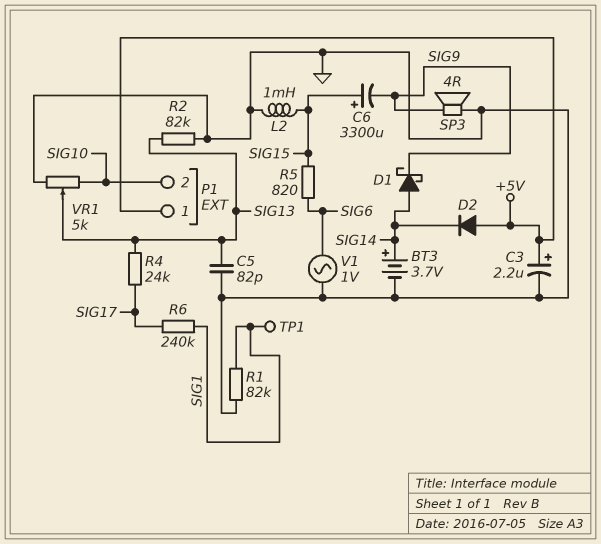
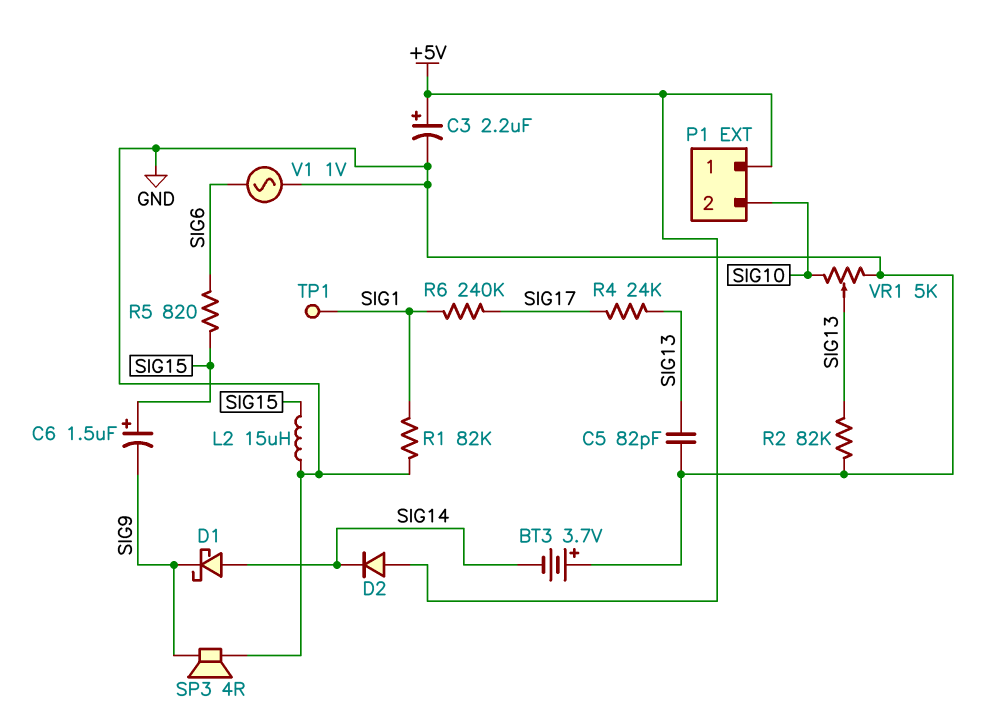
BT3: 3.7V (plus SIG14, minus GND) -> 3.7V (plus GND, minus SIG14)
C6: 3300uF (plus SIG15, minus SIG9) -> 1.5uF (plus SIG15, minus SIG9)
L2: 1mH (GND, SIG15) -> 15uH (GND, SIG15)

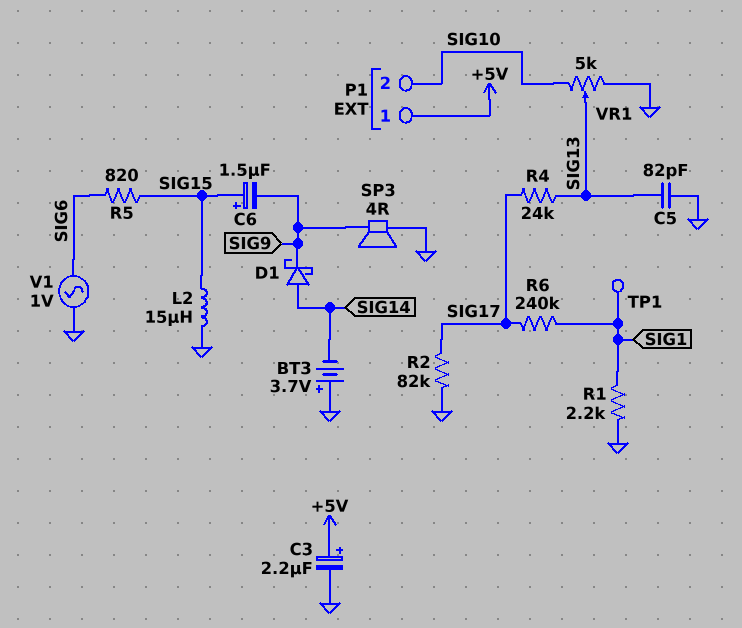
D2: diode (A +5V, K SIG14) -> none
R1: 82k (GND, SIG1) -> 2.2k (GND, SIG1)
R2: 82k (GND, SIG13) -> 82k (GND, SIG17)

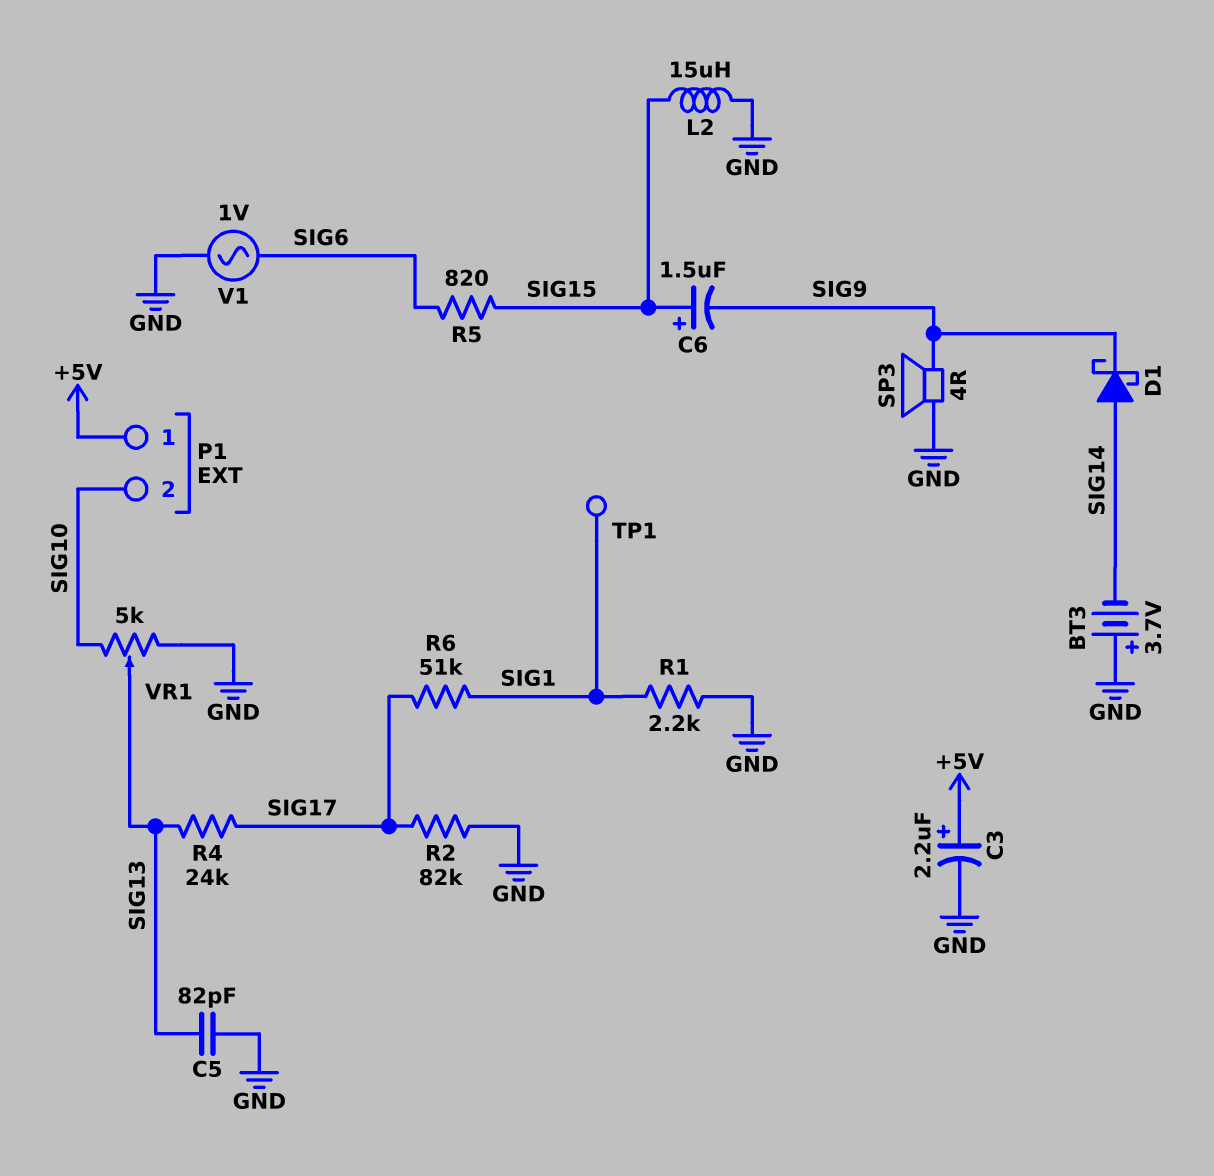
R6: 240k (SIG1, SIG17) -> 51k (SIG1, SIG17)

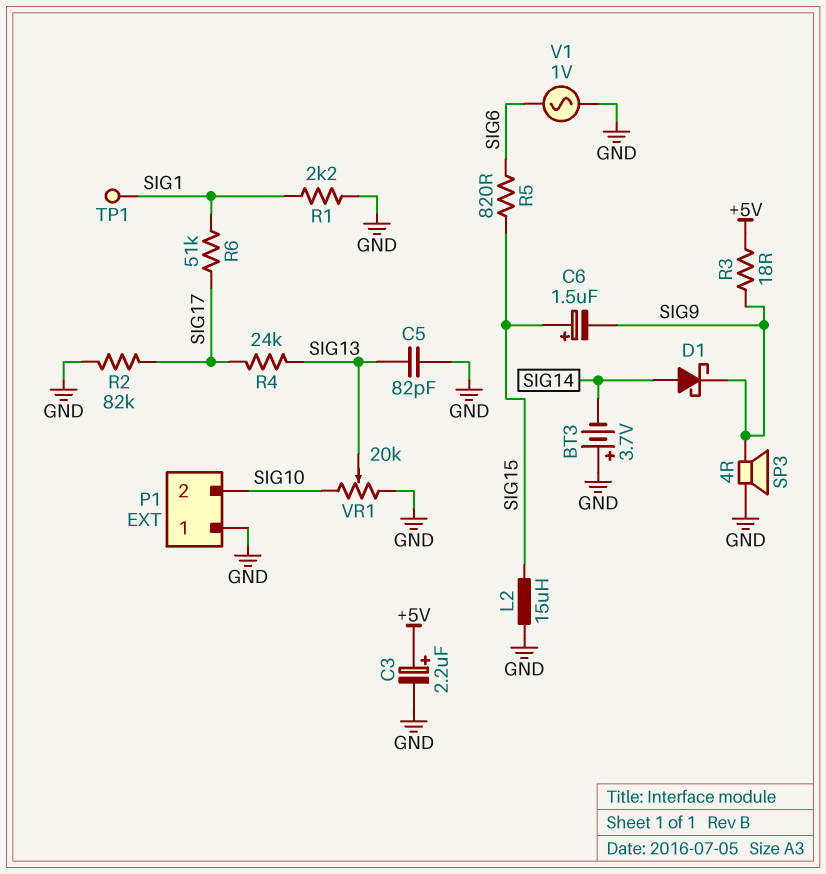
P1 pin 1: +5V -> GND
R3: none -> 18 (+5V, SIG9)
VR1: 5k (GND, SIG10, wiper SIG13) -> 20k (GND, SIG10, wiper SIG13)

